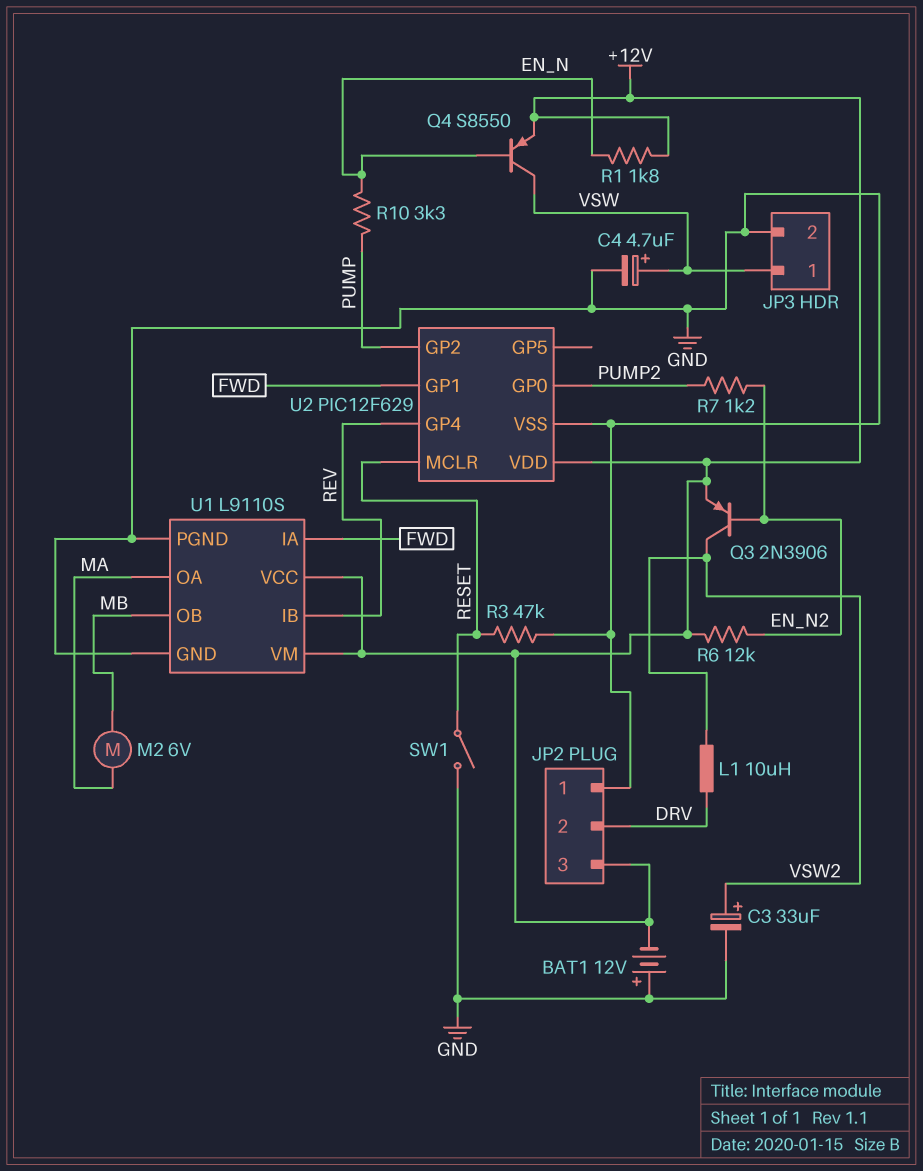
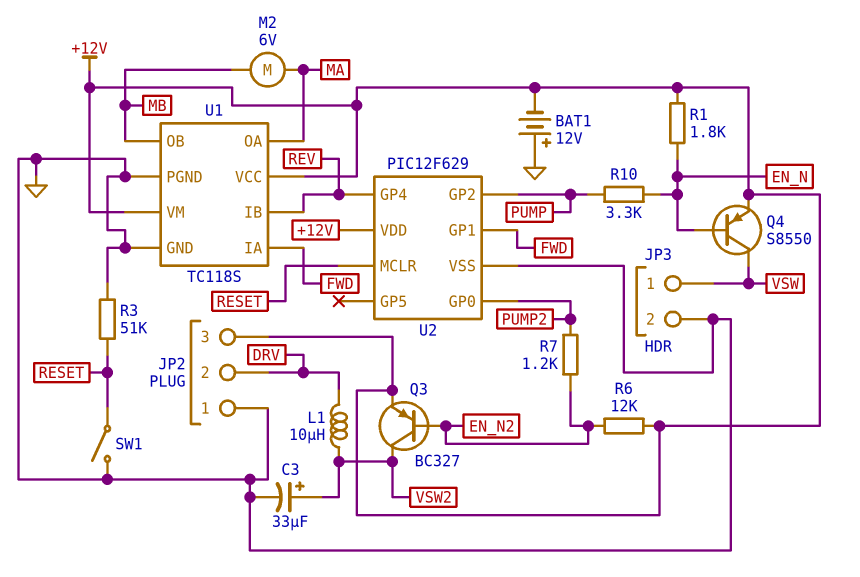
C4: 4.7uF (plus VSW, minus GND) -> none
Q3: PNP 2N3906 (B EN_N2, C VSW2, E +12V) -> PNP BC327 (B EN_N2, C VSW2, E +12V)
R3: 47k (GND, RESET) -> 51k (GND, RESET)
U1: L9110S -> TC118S

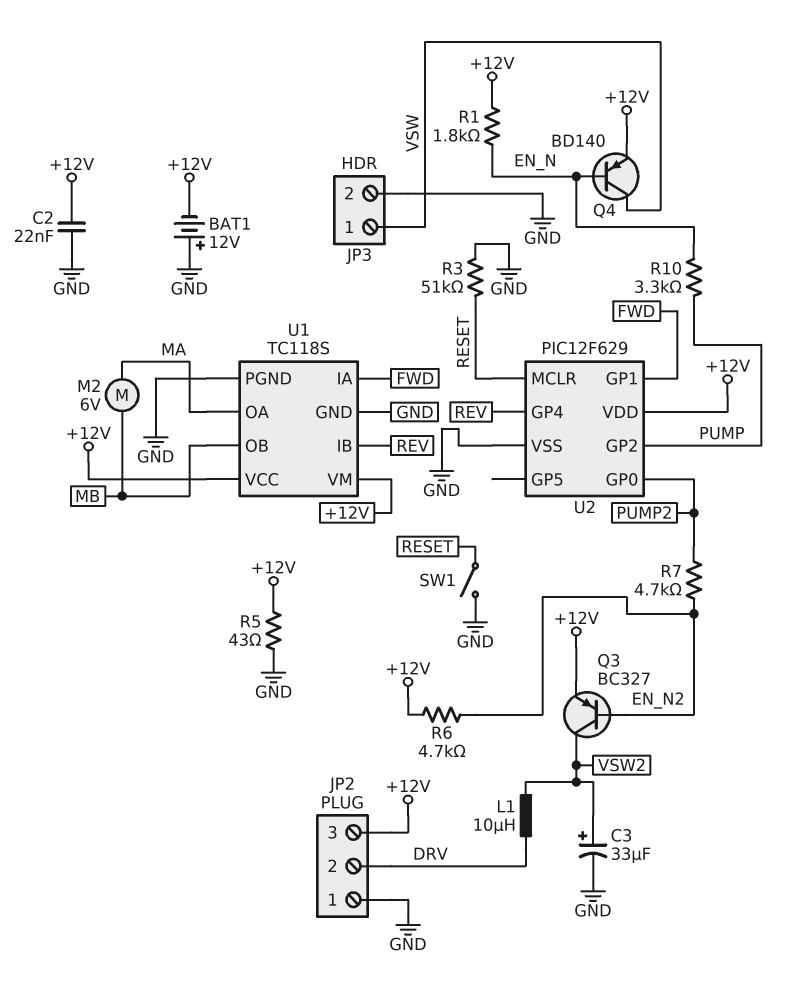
C2: none -> 22nF (+12V, GND)
Q4: PNP S8550 (B EN_N, C VSW, E +12V) -> PNP BD140 (B EN_N, C VSW, E +12V)
R5: none -> 43 (+12V, GND)
R6: 12k (+12V, EN_N2) -> 4.7k (+12V, EN_N2)
R7: 1.2k (EN_N2, PUMP2) -> 4.7k (EN_N2, PUMP2)

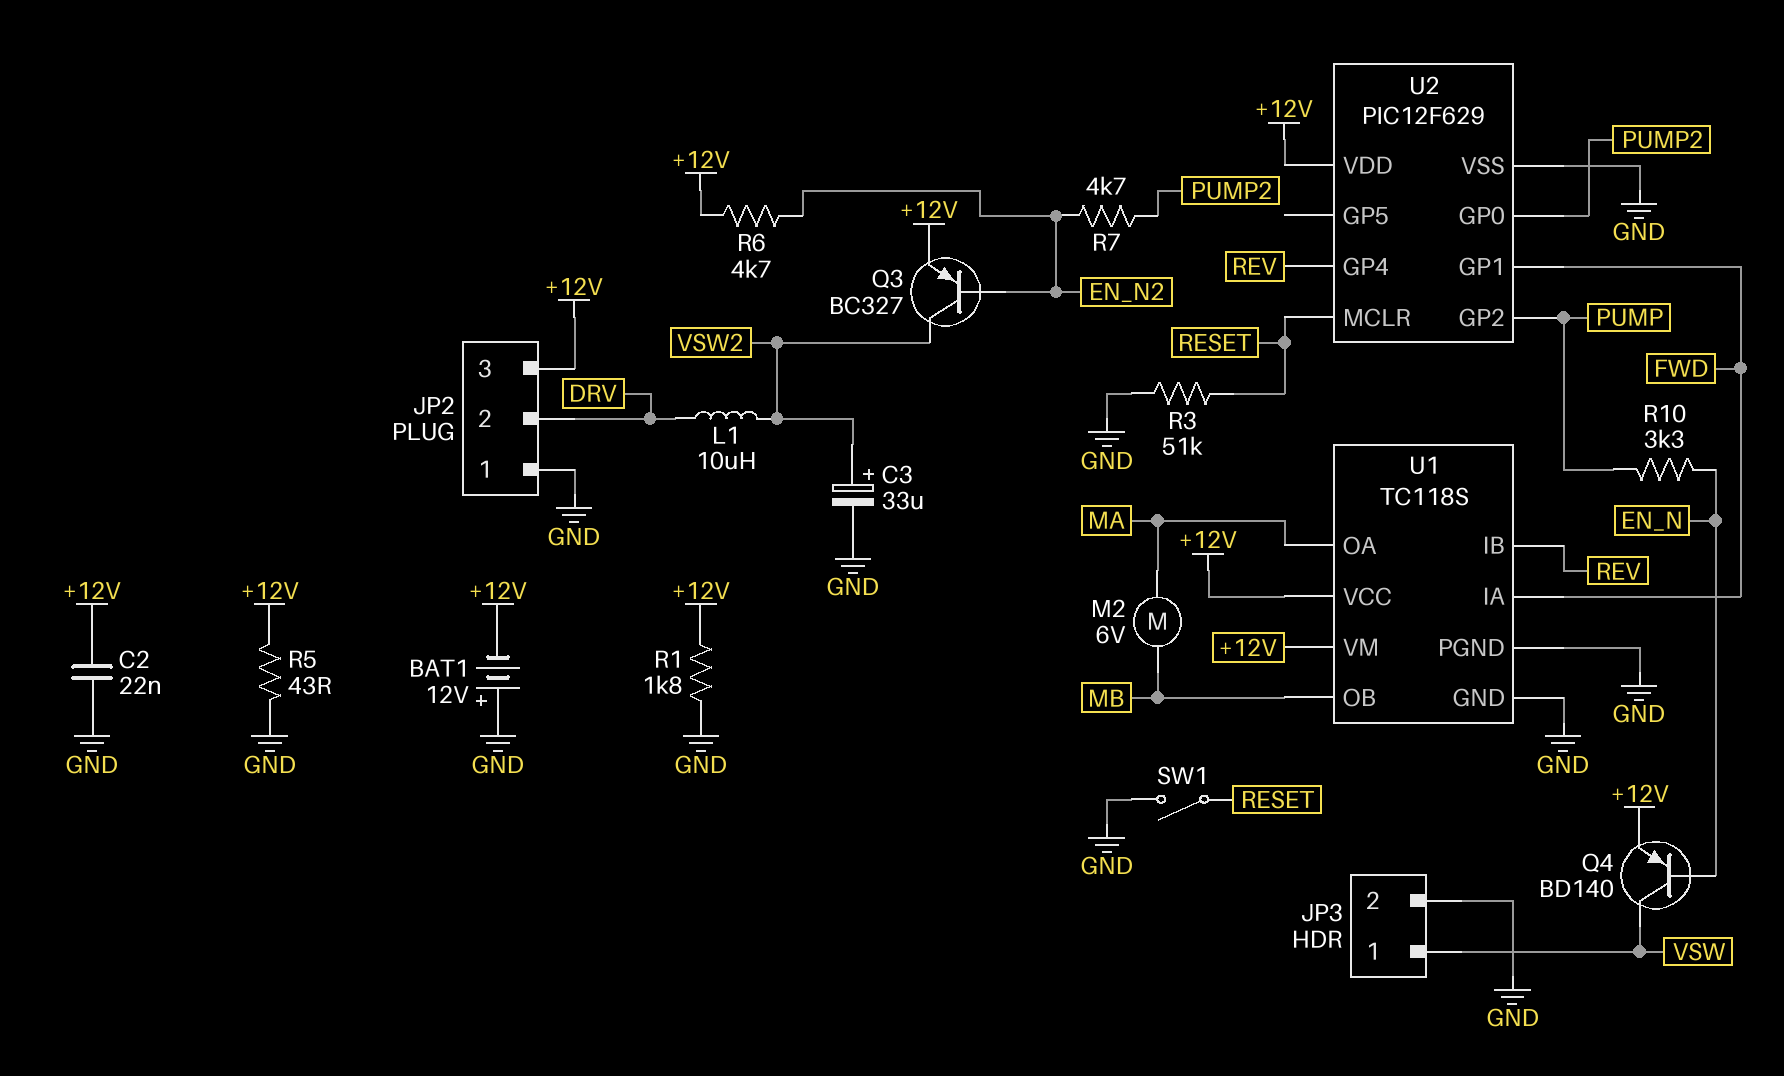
R1: 1.8k (+12V, EN_N) -> 1.8k (+12V, GND)

